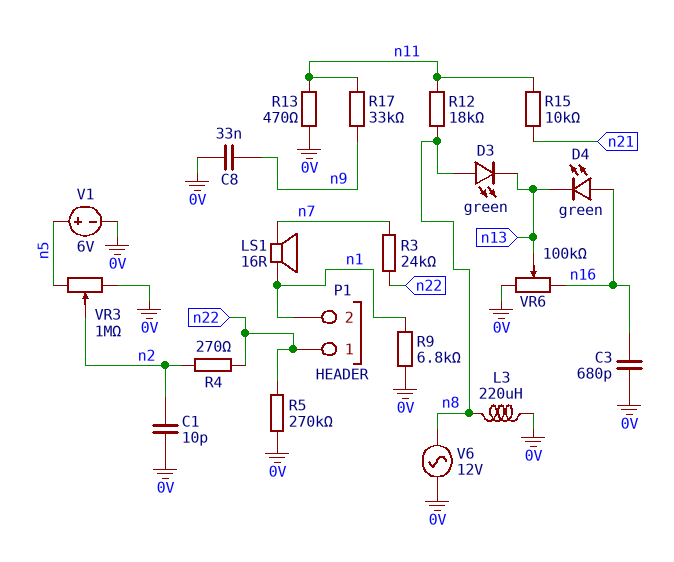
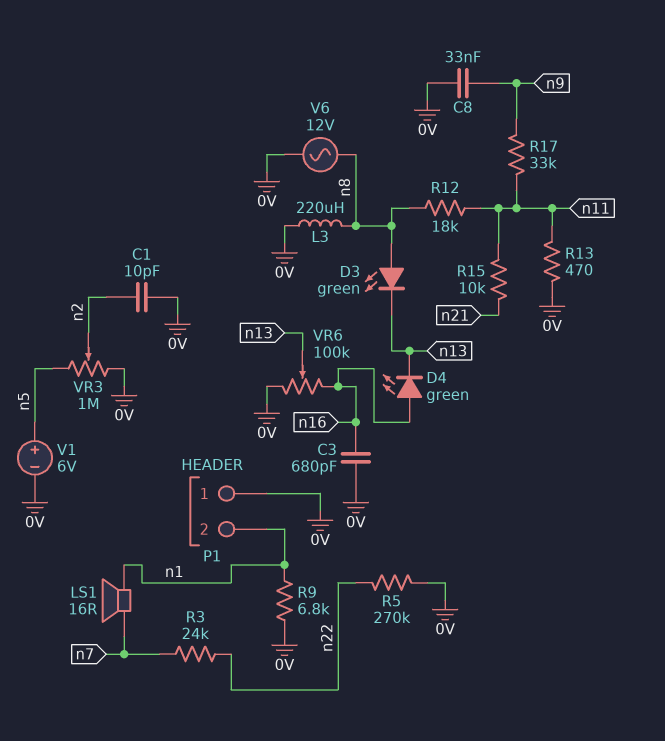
P1 pin 1: n22 -> 0V
R4: 270 (n2, n22) -> none

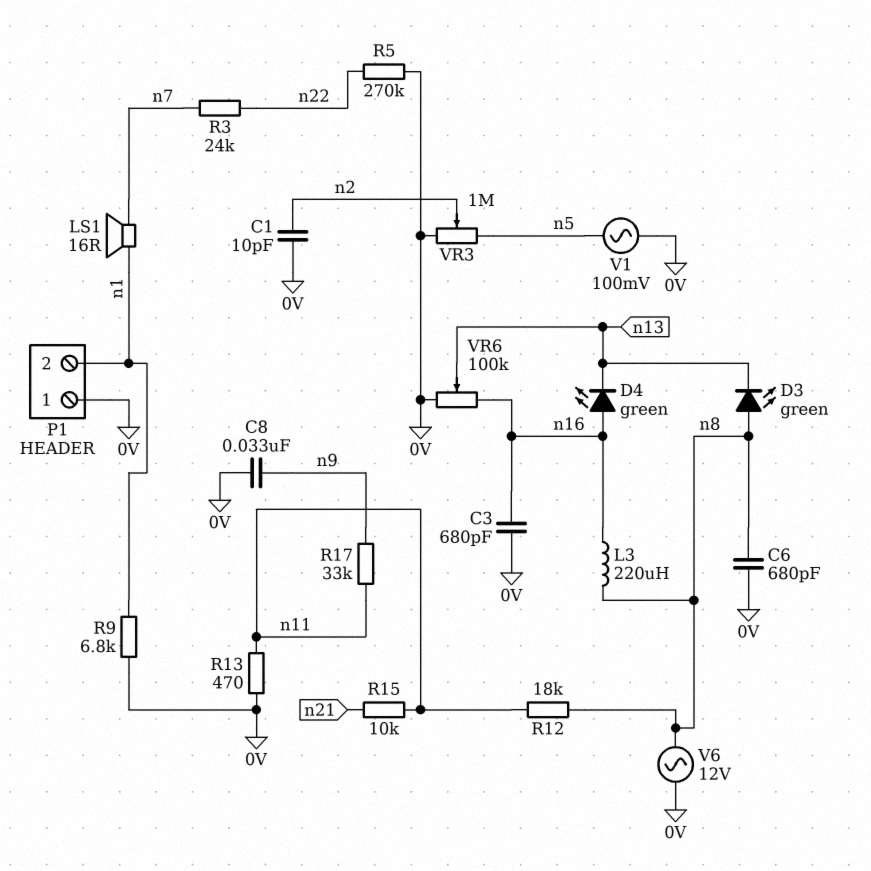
C6: none -> 680pF (0V, n8)
L3: 220uH (0V, n8) -> 220uH (n8, n16)
V1: 6V (plus n5, minus 0V) -> AC 100mV (0V, n5)

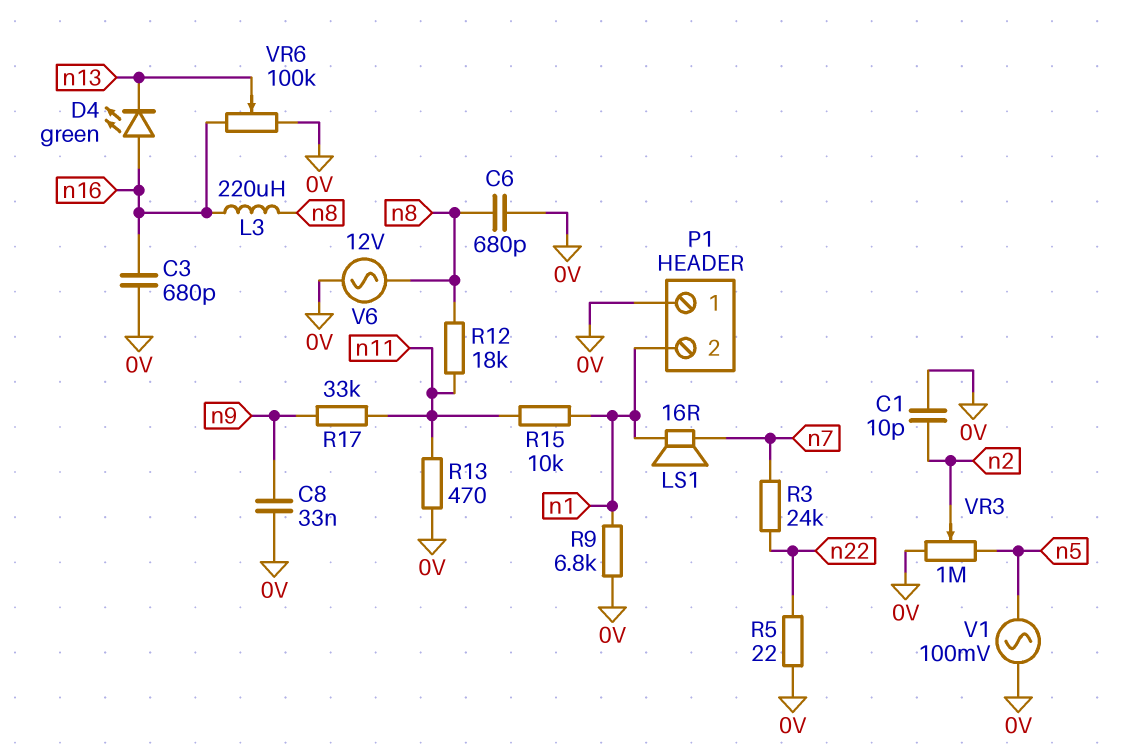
D3: LED green (A n8, K n13) -> none
R5: 270k (0V, n22) -> 22 (0V, n22)
R15: 10k (n11, n21) -> 10k (n1, n11)

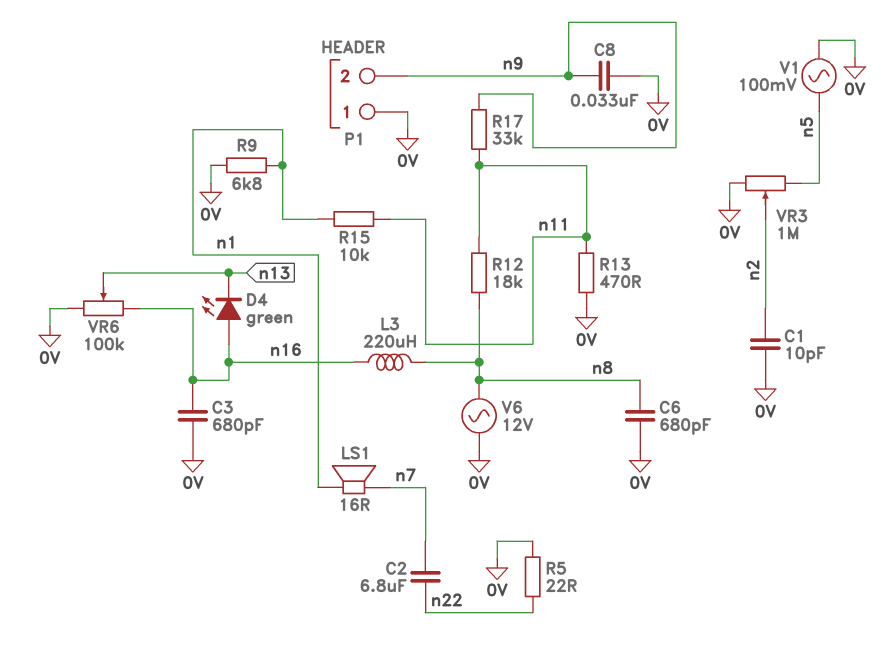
C2: none -> 6.8uF (n7, n22)
P1 pin 2: n1 -> n9
R3: 24k (n7, n22) -> none

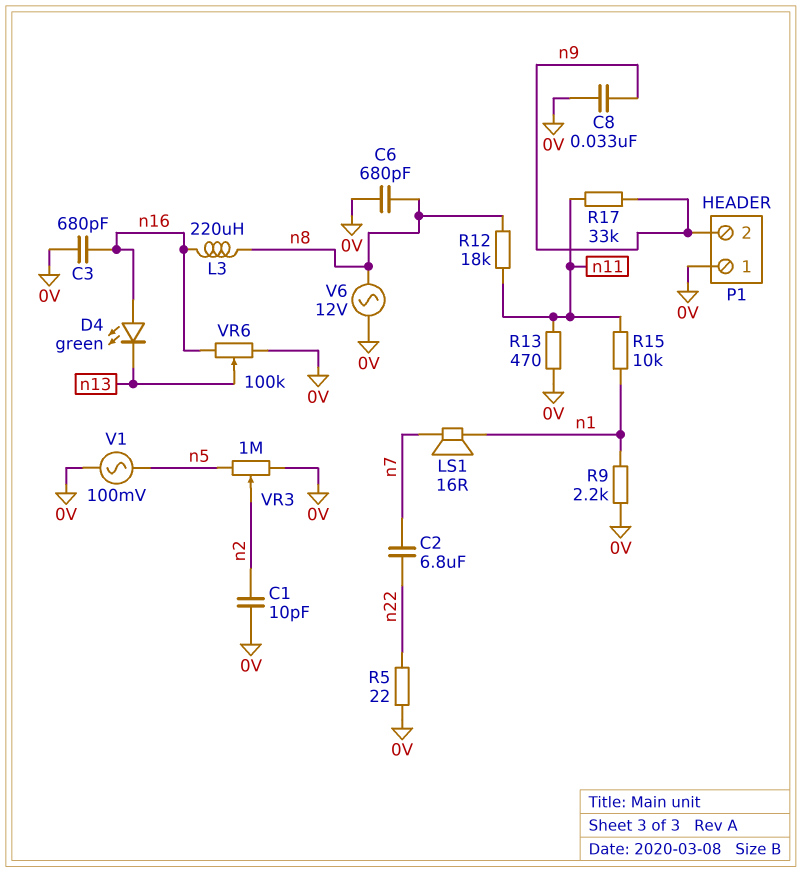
R9: 6.8k (0V, n1) -> 2.2k (0V, n1)

